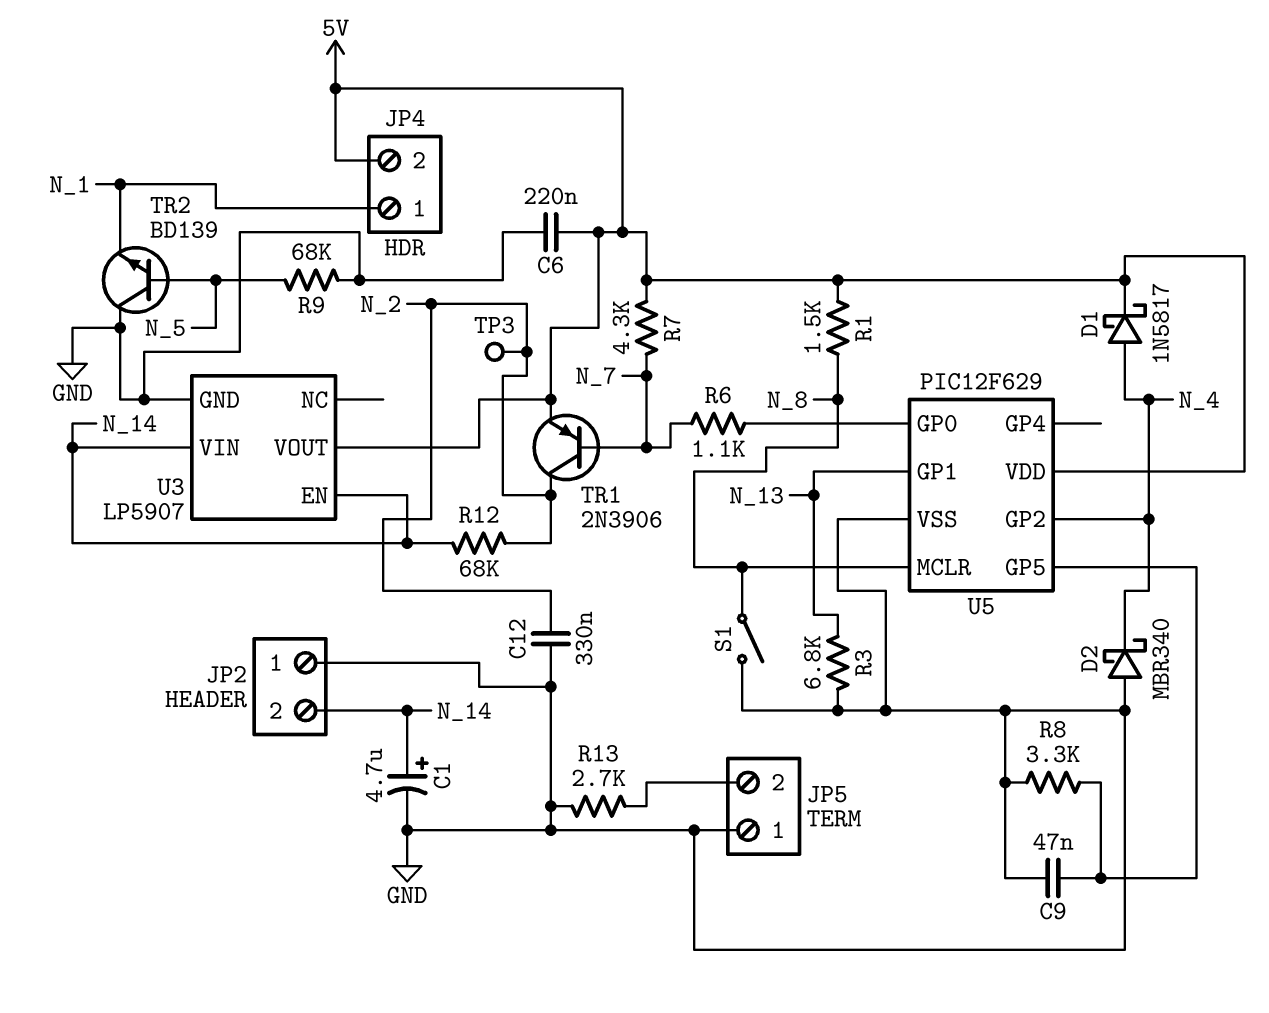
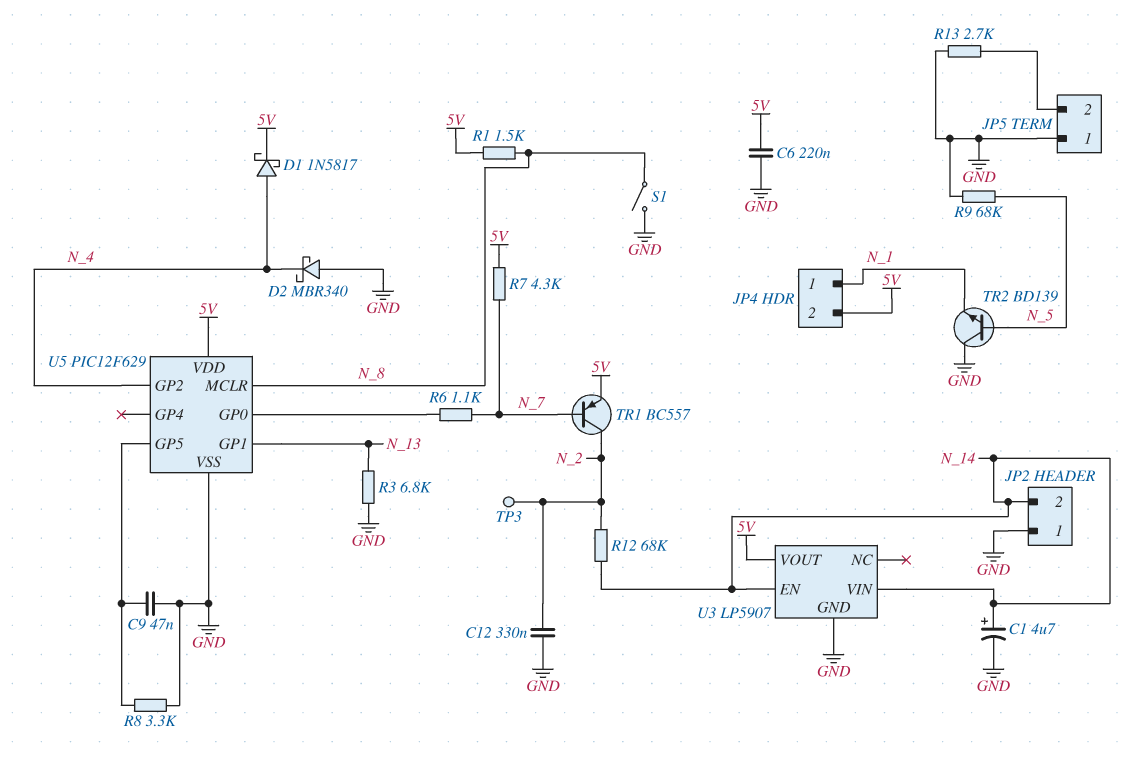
TR1: PNP 2N3906 (B N_7, C N_2, E 5V) -> PNP BC557 (B N_7, C N_2, E 5V)

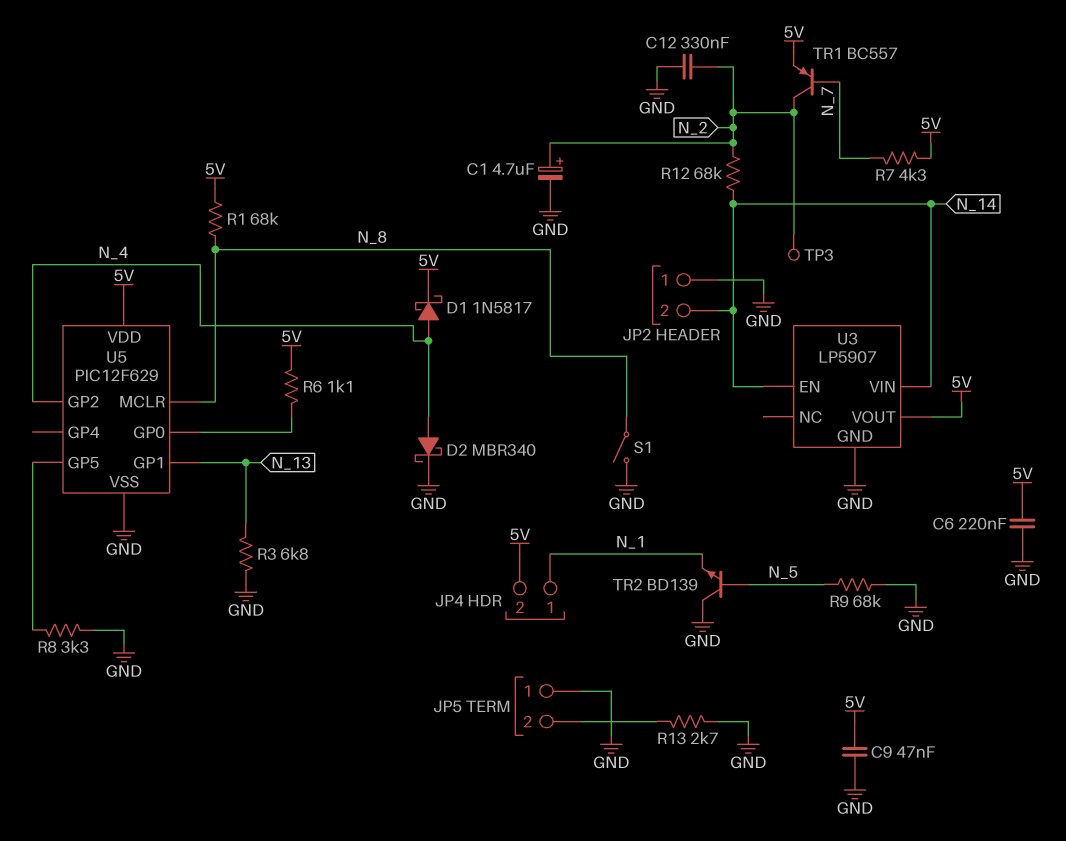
C1: 4.7uF (plus N_14, minus GND) -> 4.7uF (plus N_2, minus GND)
C9: 47nF (GND, U5/GP5) -> 47nF (5V, GND)
D2: schottky MBR340 (A GND, K N_4) -> schottky MBR340 (A N_4, K GND)
R1: 1.5k (5V, N_8) -> 68k (5V, N_8)
R6: 1.1k (N_7, U5/GP0) -> 1.1k (5V, U5/GP0)

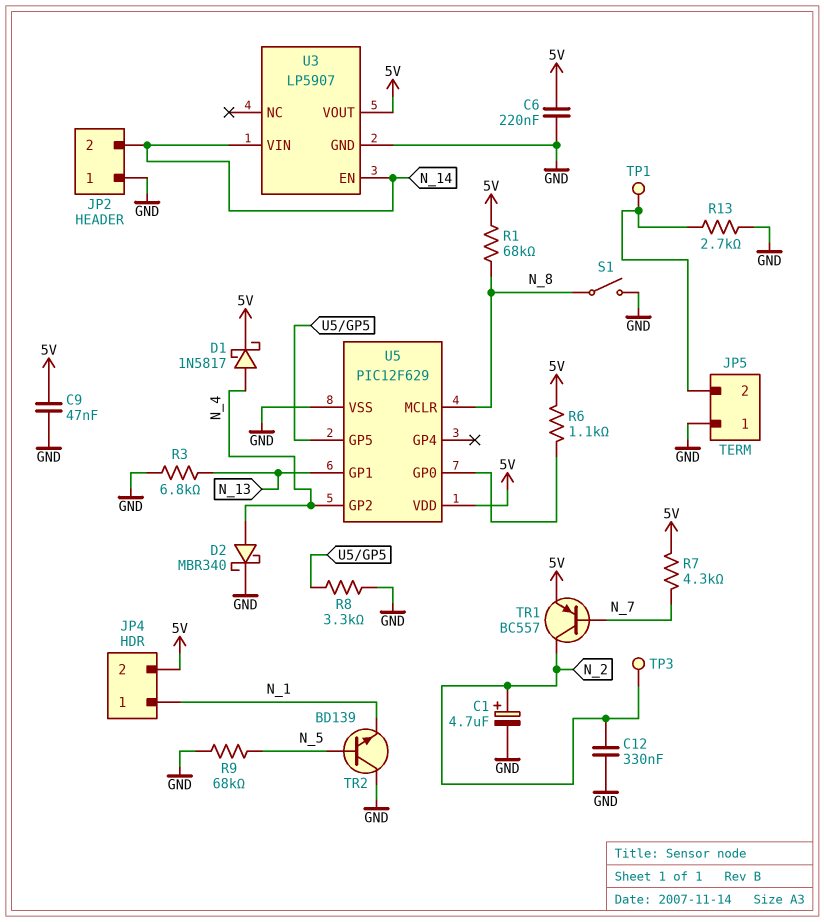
R12: 68k (N_2, N_14) -> none
TP1: none -> test point (JP5/2)

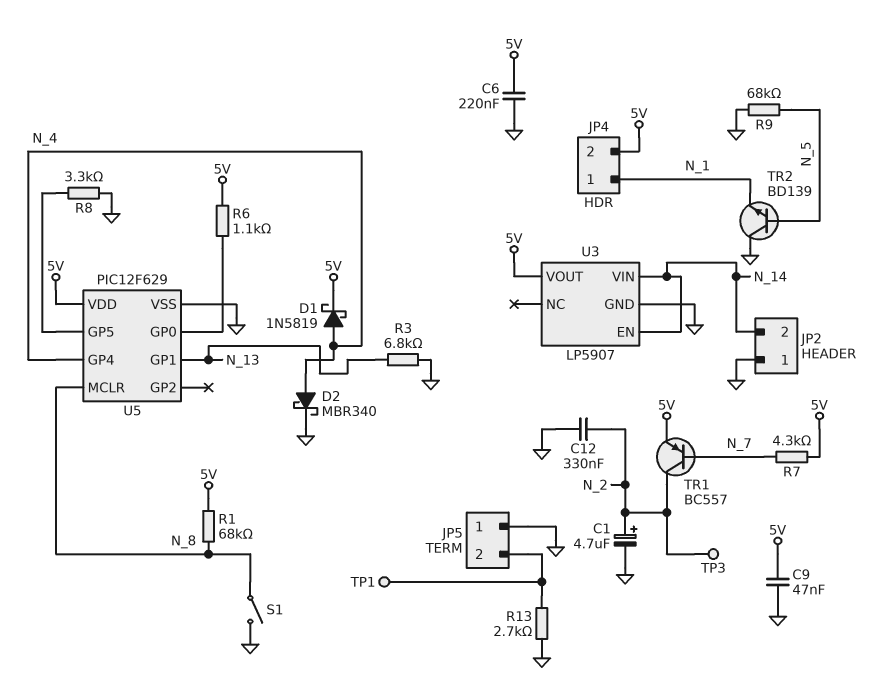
D1: schottky 1N5817 (A N_4, K 5V) -> schottky 1N5819 (A N_4, K 5V)
U5 pin GP2: N_4 -> none
U5 pin GP4: none -> N_4

